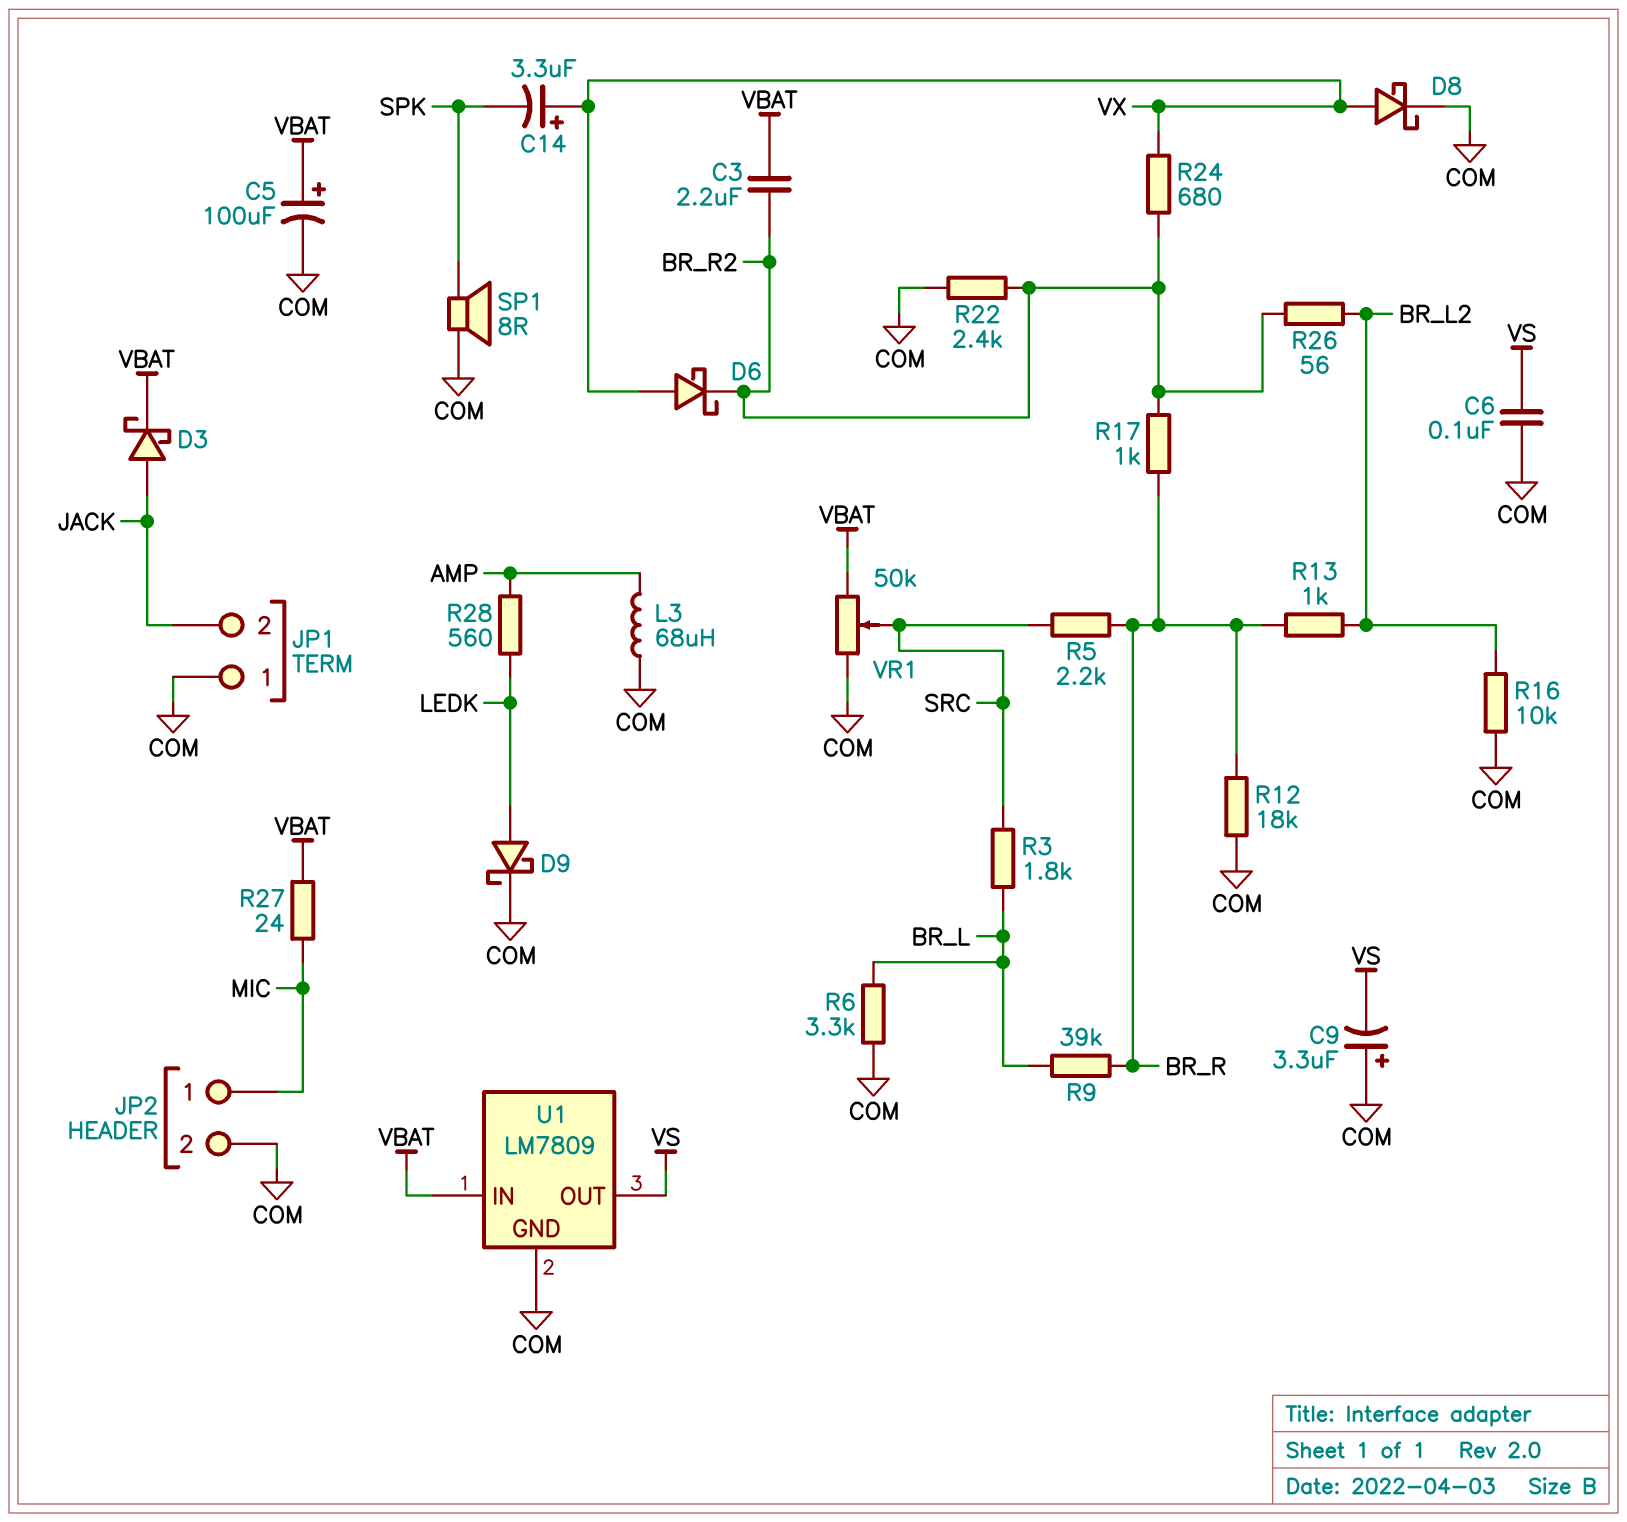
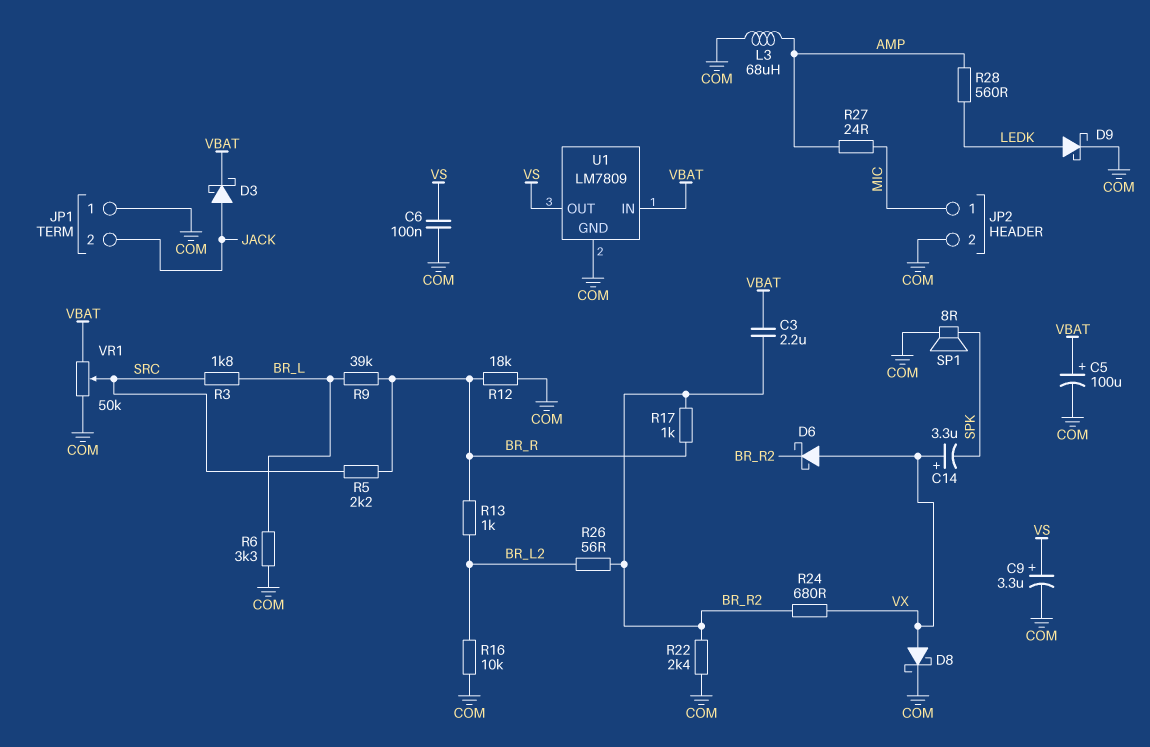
C9: 3.3uF (plus COM, minus VS) -> 3.3uF (plus VS, minus COM)
R27: 24 (MIC, VBAT) -> 24 (AMP, MIC)

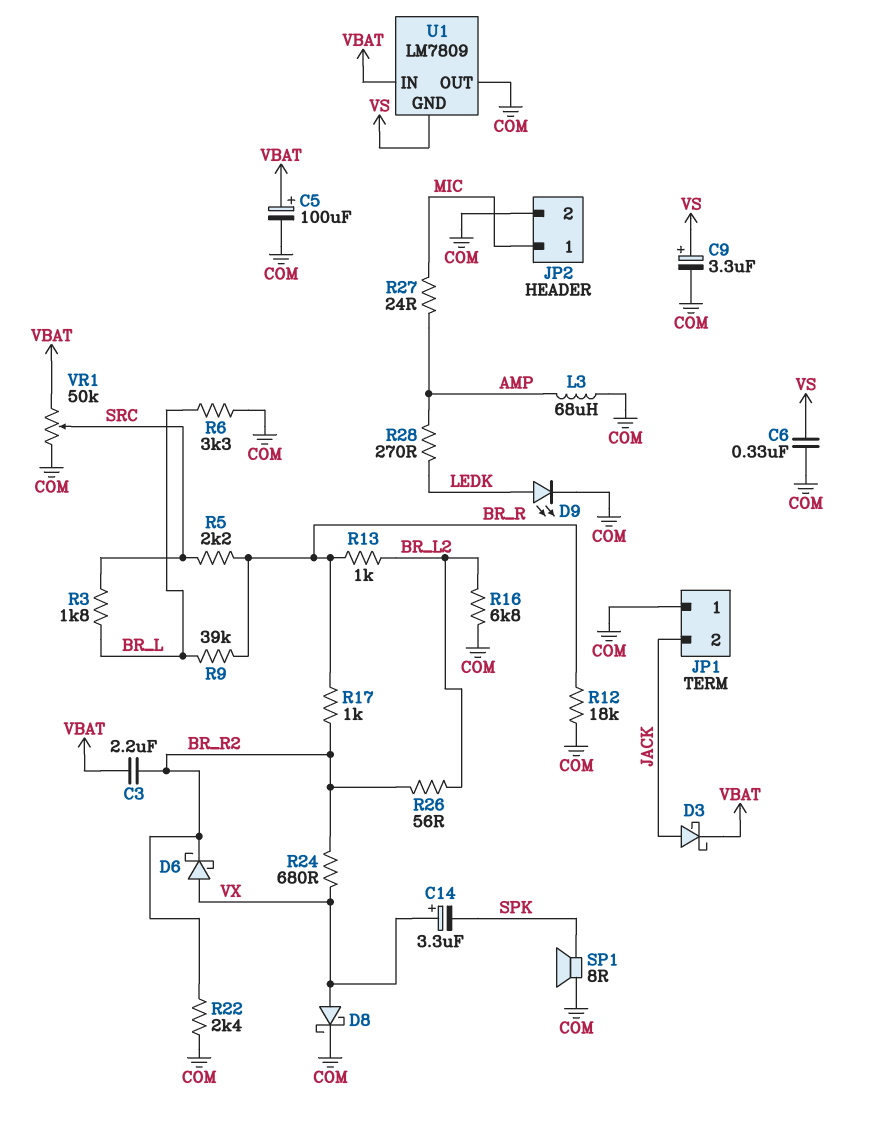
C6: 100nF (COM, VS) -> 330nF (COM, VS)
D9: schottky (A LEDK, K COM) -> LED (A LEDK, K COM)
R16: 10k (BR_L2, COM) -> 6.8k (BR_L2, COM)
R28: 560 (AMP, LEDK) -> 270 (AMP, LEDK)
U1 pin GND: COM -> VS
U1 pin OUT: VS -> COM

